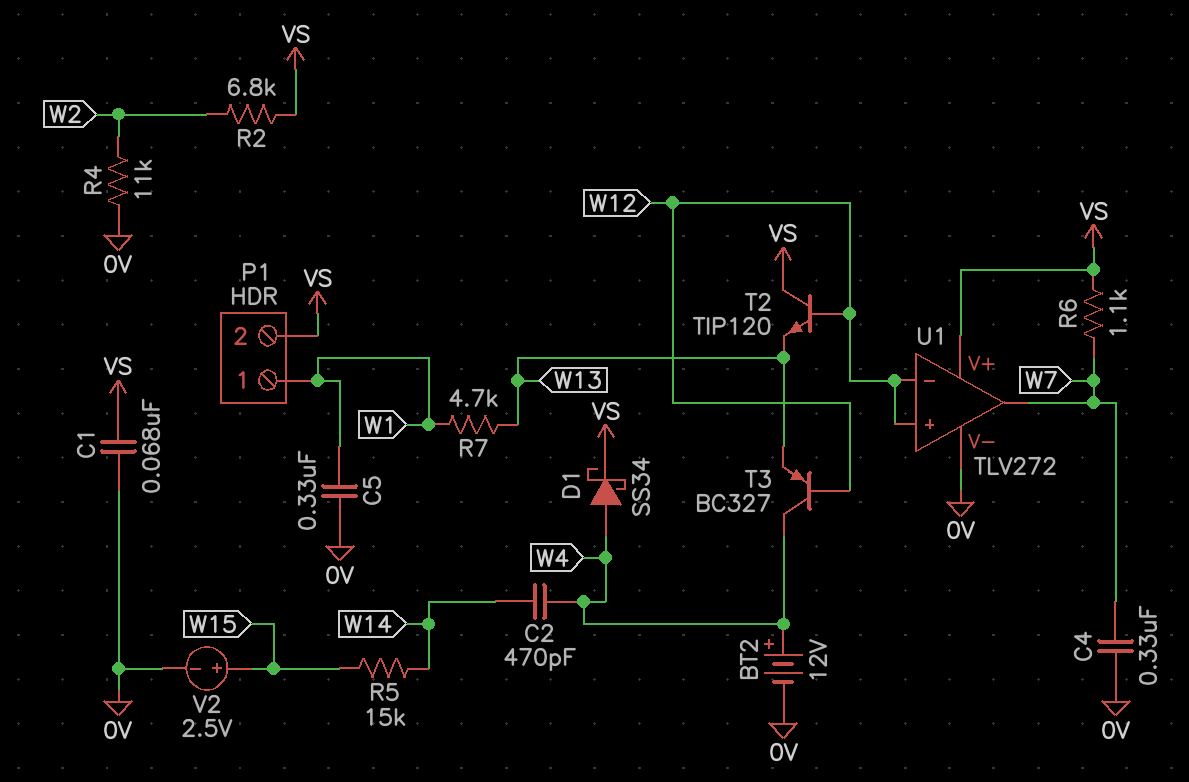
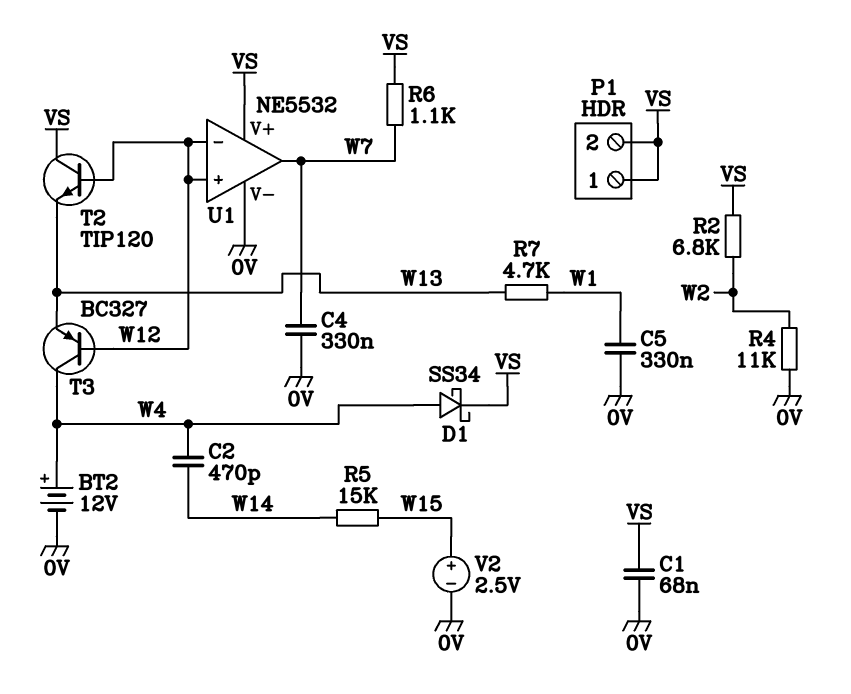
P1 pin 1: W1 -> VS
U1: TLV272 -> NE5532

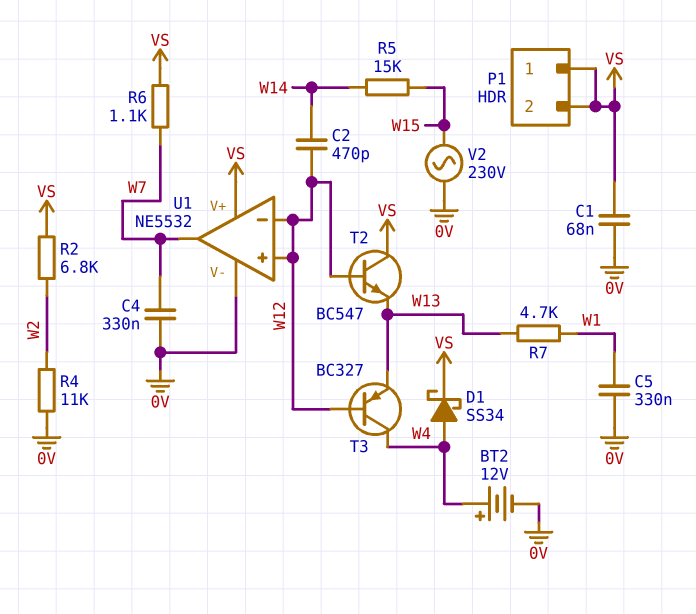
C2: 470pF (W4, W14) -> 470pF (W12, W14)
T2: NPN TIP120 (B W12, C VS, E W13) -> NPN BC547 (B W12, C VS, E W13)
V2: 2.5V (plus W15, minus 0V) -> AC 230V (0V, W15)

